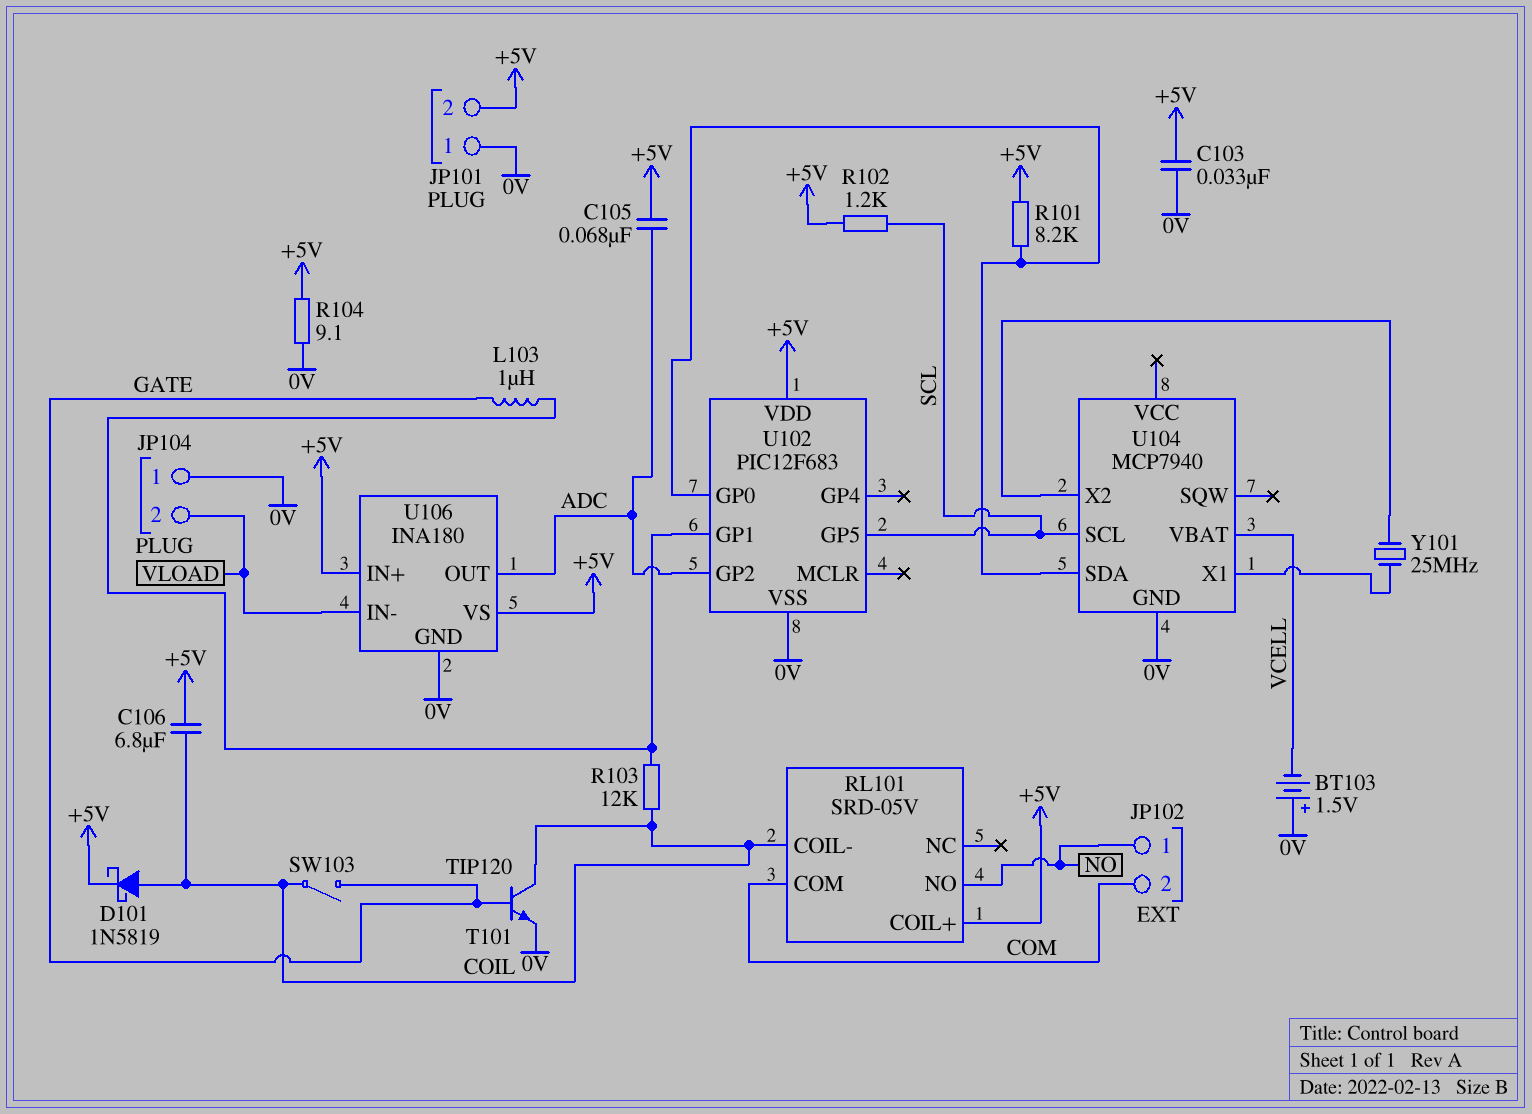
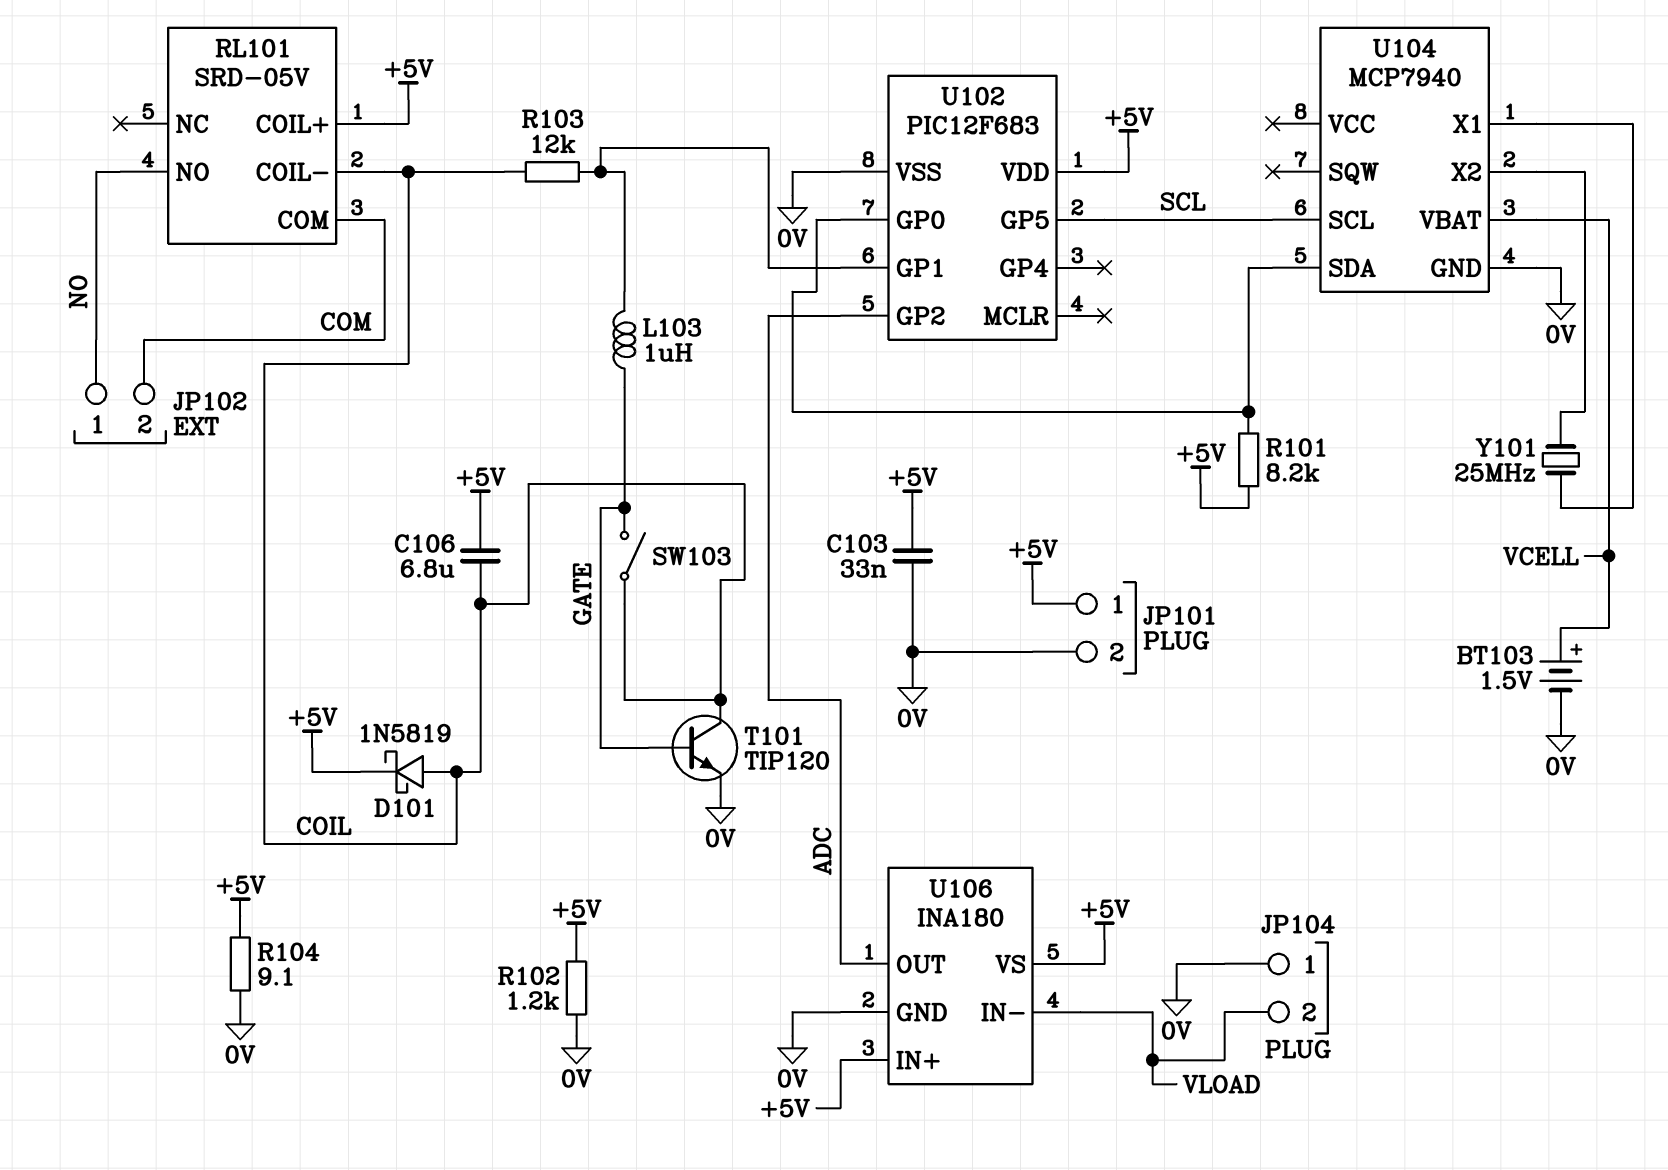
BT103: 1.5V (plus 0V, minus VCELL) -> 1.5V (plus VCELL, minus 0V)
C105: 68nF (+5V, ADC) -> none
JP101 pin 1: 0V -> +5V
JP101 pin 2: +5V -> 0V
R102: 1.2k (+5V, SCL) -> 1.2k (+5V, 0V)

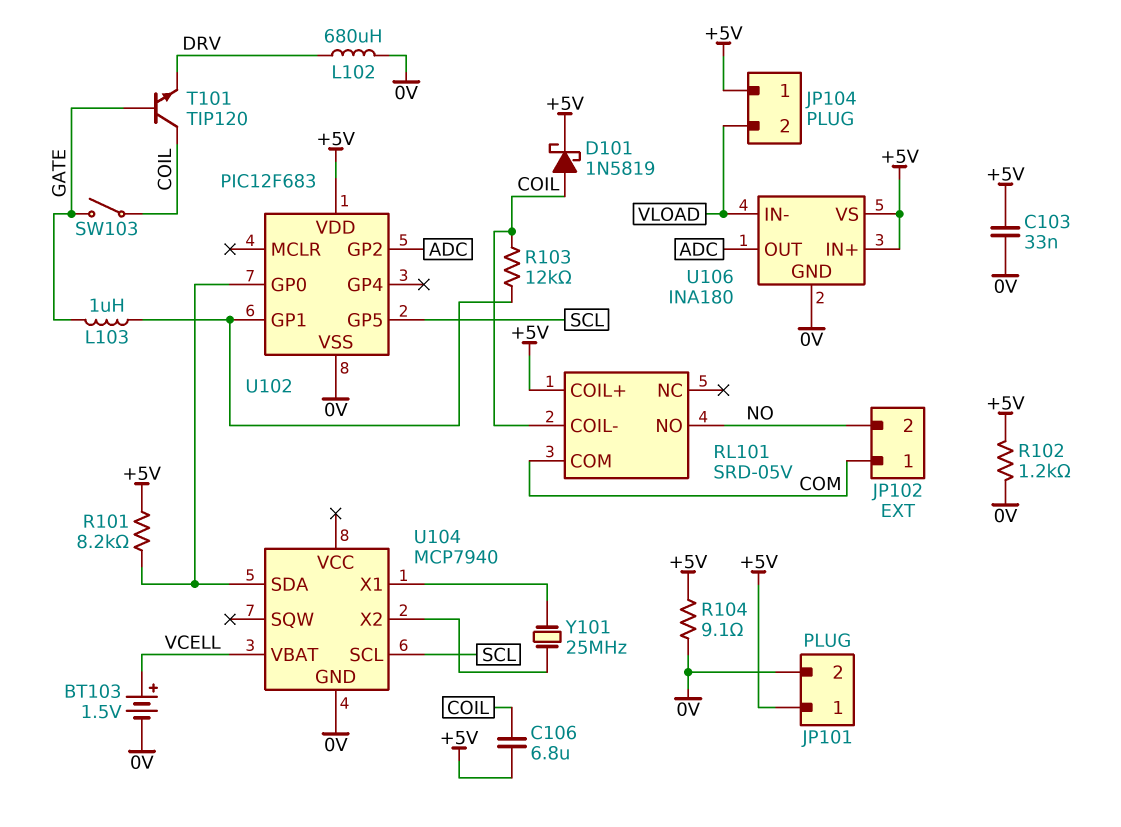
JP102 pin 1: NO -> COM
JP102 pin 2: COM -> NO
JP104 pin 1: 0V -> +5V
L102: none -> 680uH (0V, DRV)
T101: NPN TIP120 (B GATE, C COIL, E 0V) -> NPN TIP120 (B GATE, C COIL, E DRV)

